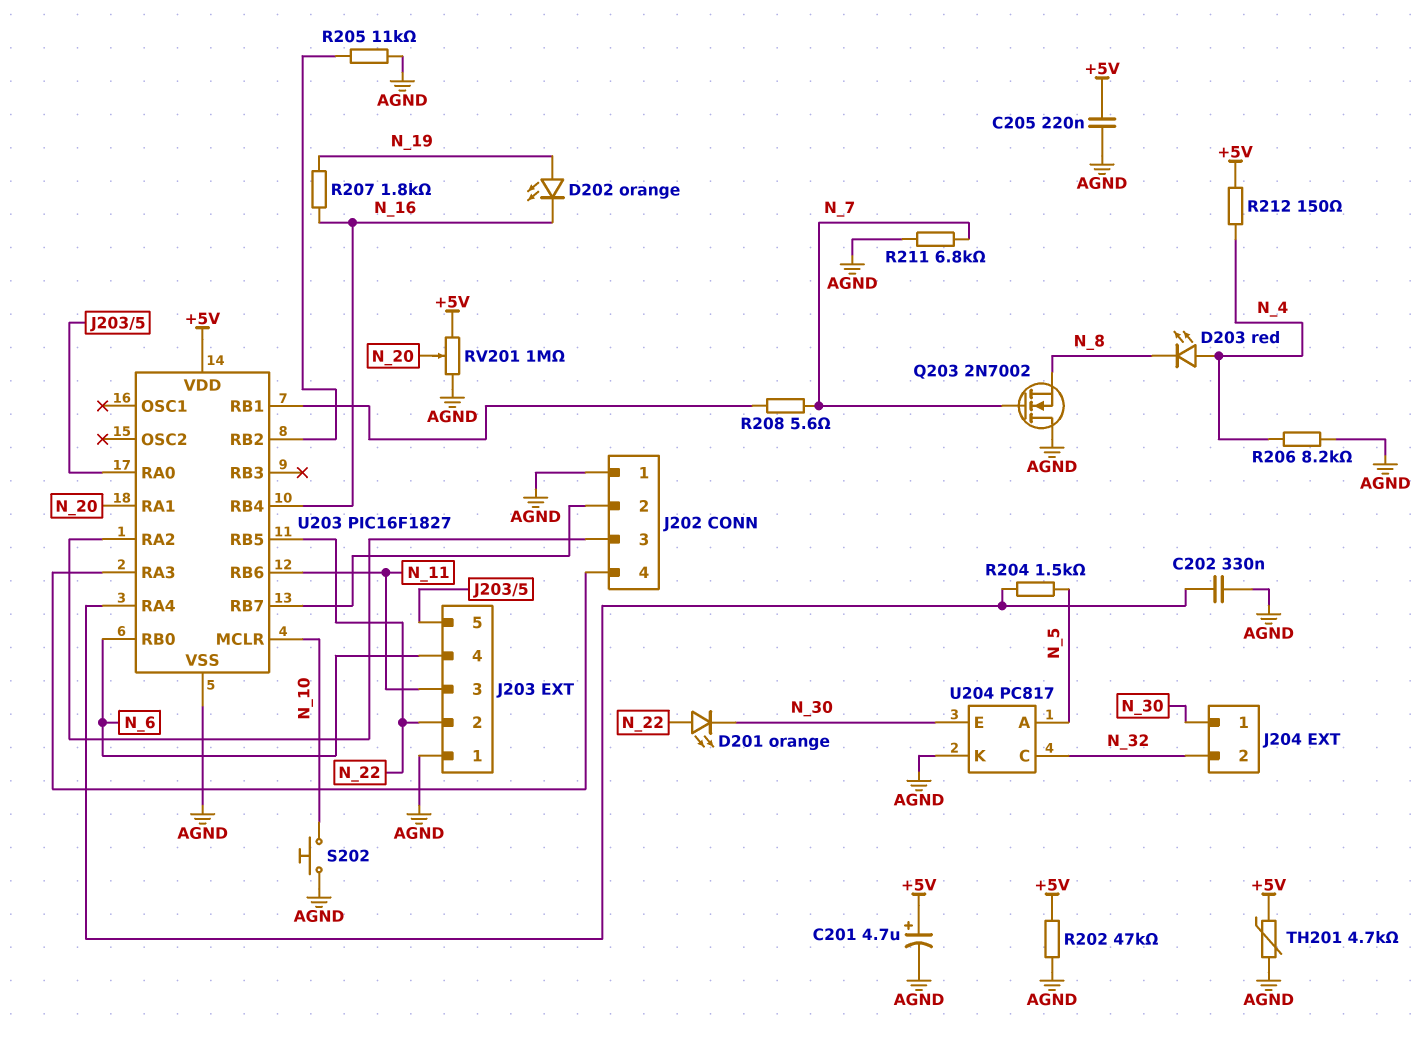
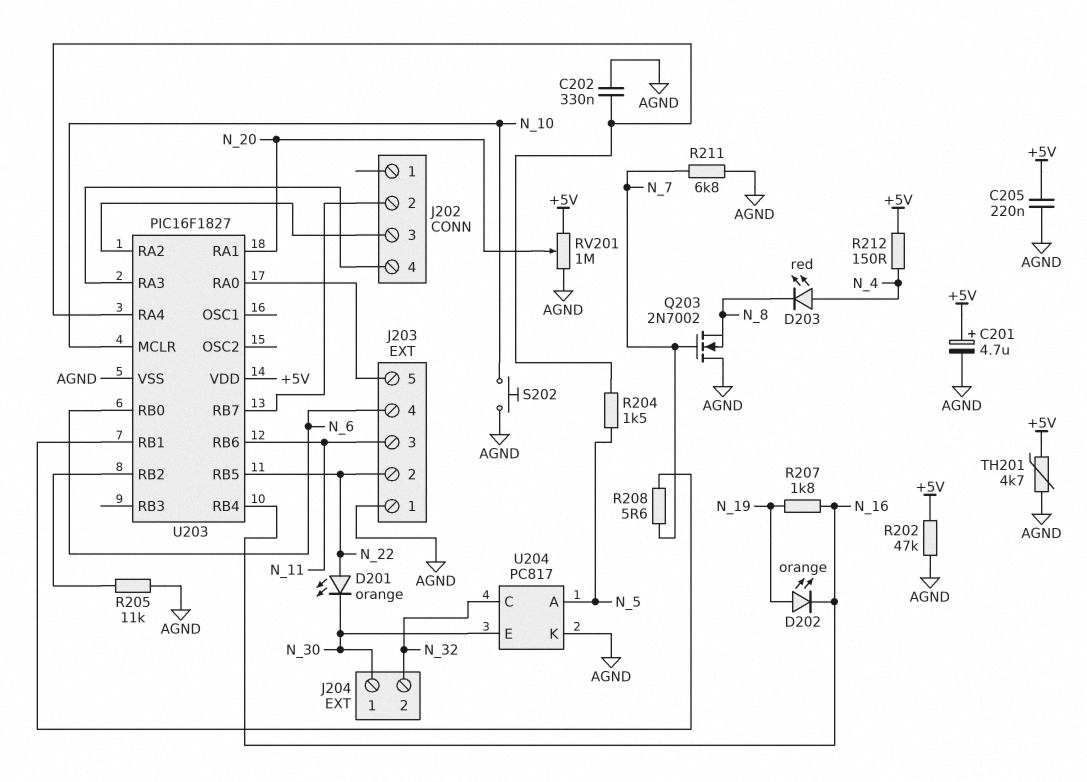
J202 pin 1: AGND -> none
R206: 8.2k (AGND, N_4) -> none

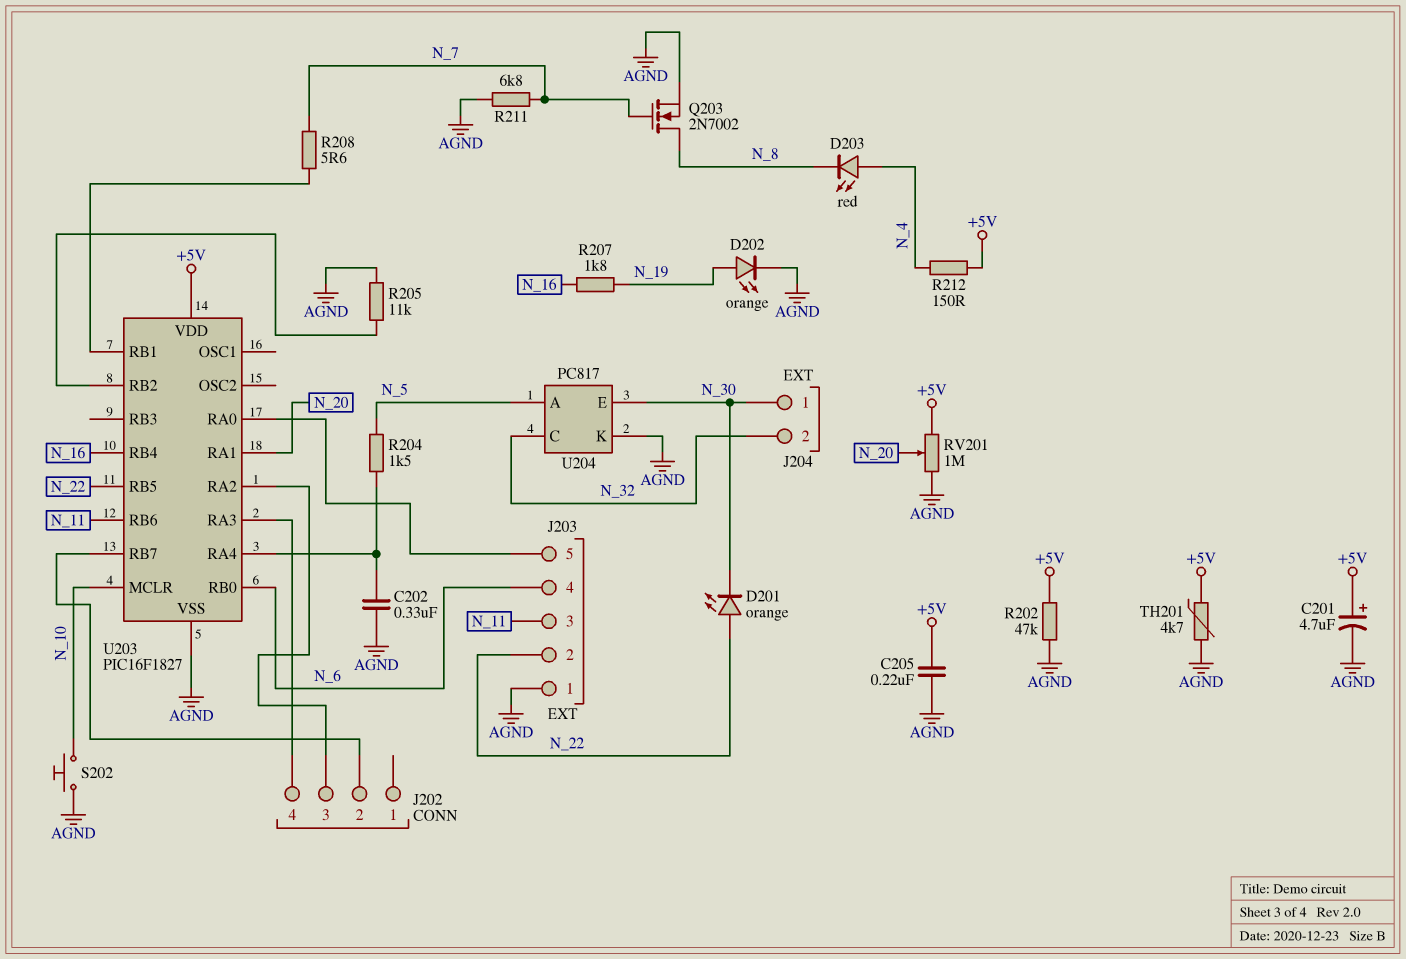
D202: LED orange (A N_19, K N_16) -> LED orange (A N_19, K AGND)
Q203: NMOS 2N7002 (G N_7, D AGND, S N_8) -> NMOS 2N7002 (G N_7, D N_8, S AGND)

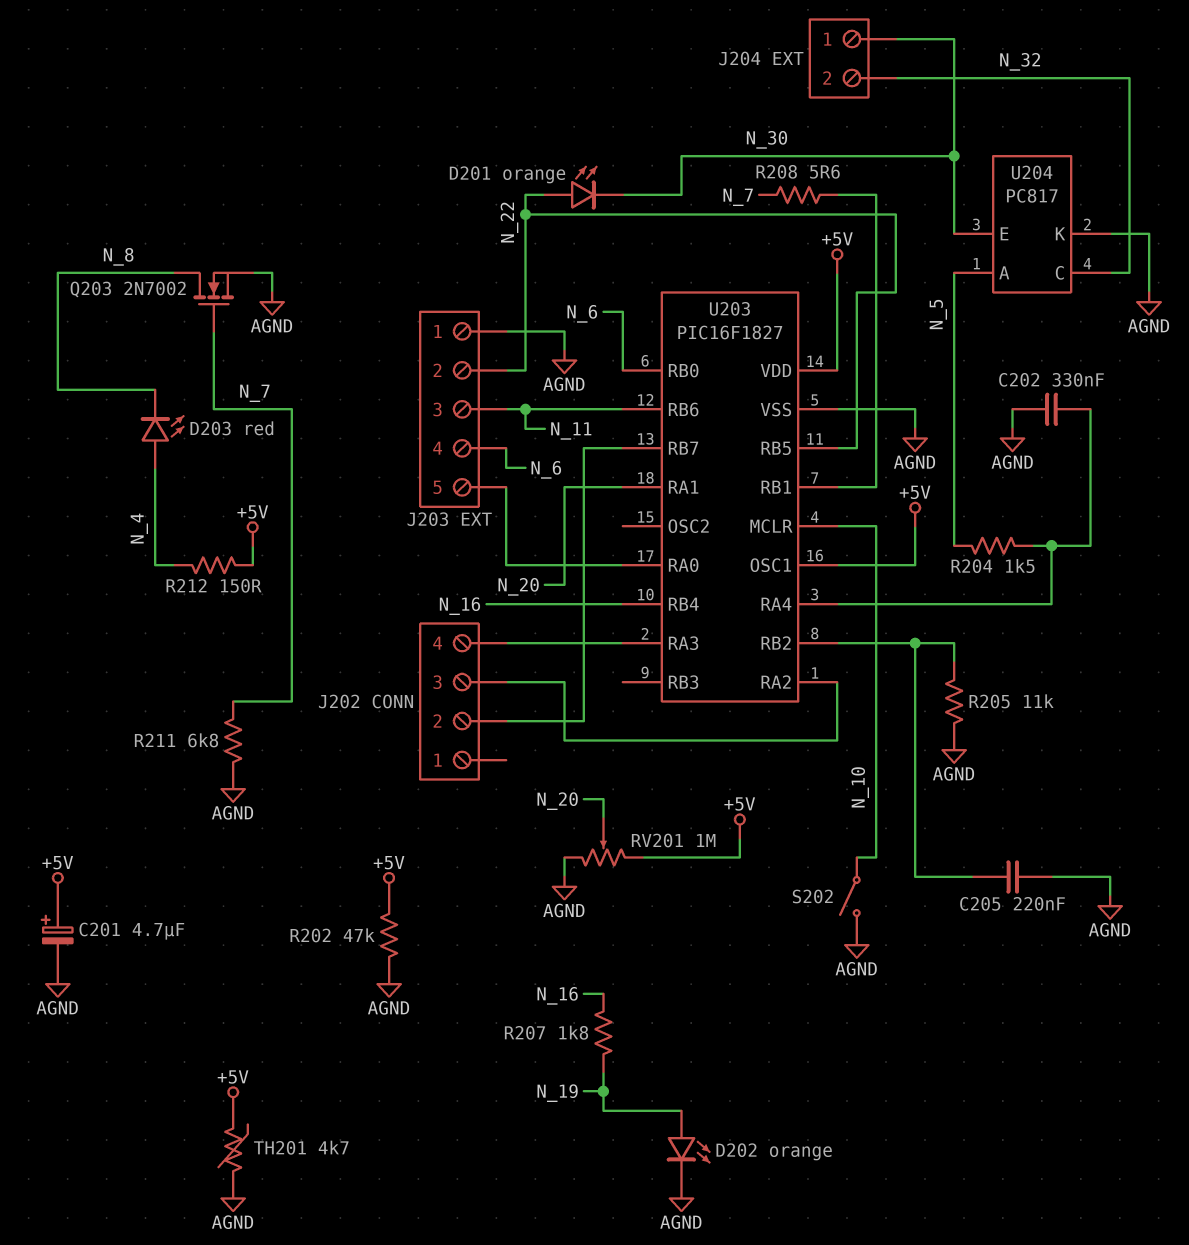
C205: 220nF (+5V, AGND) -> 220nF (AGND, U203/RB2)
S202: button (AGND, N_10) -> switch (AGND, N_10)
U203 pin OSC1: none -> +5V

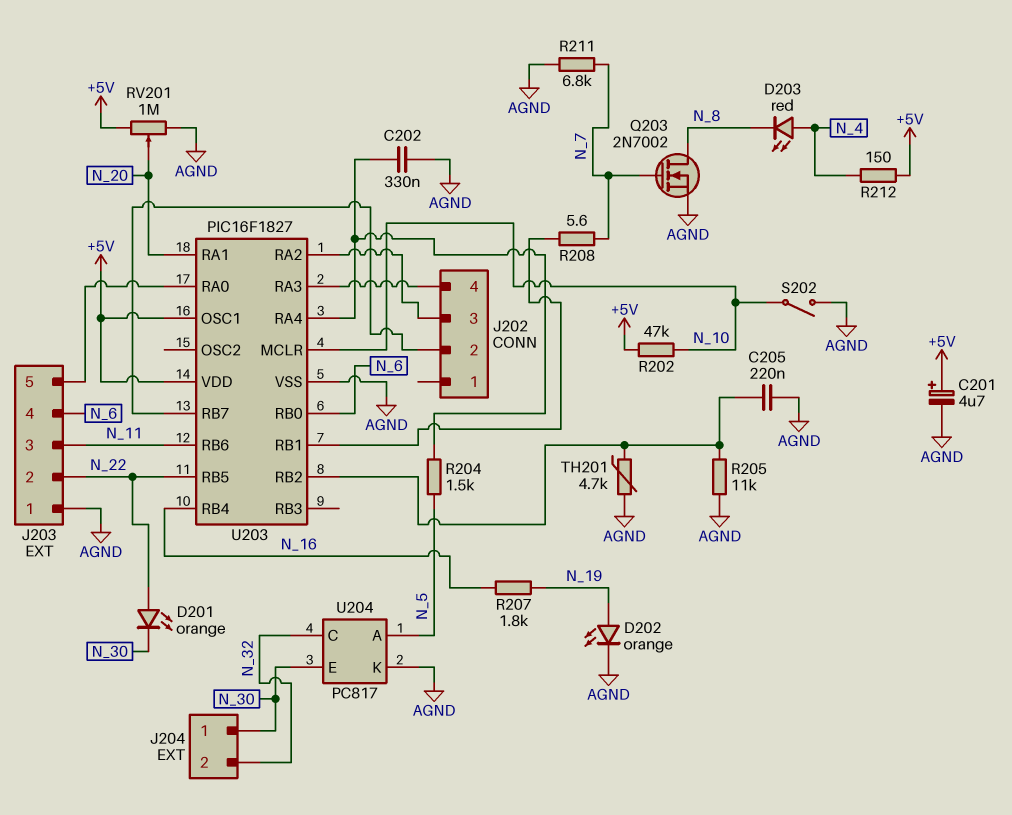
R202: 47k (+5V, AGND) -> 47k (+5V, N_10)
TH201: 4.7k (+5V, AGND) -> 4.7k (AGND, U203/RB2)

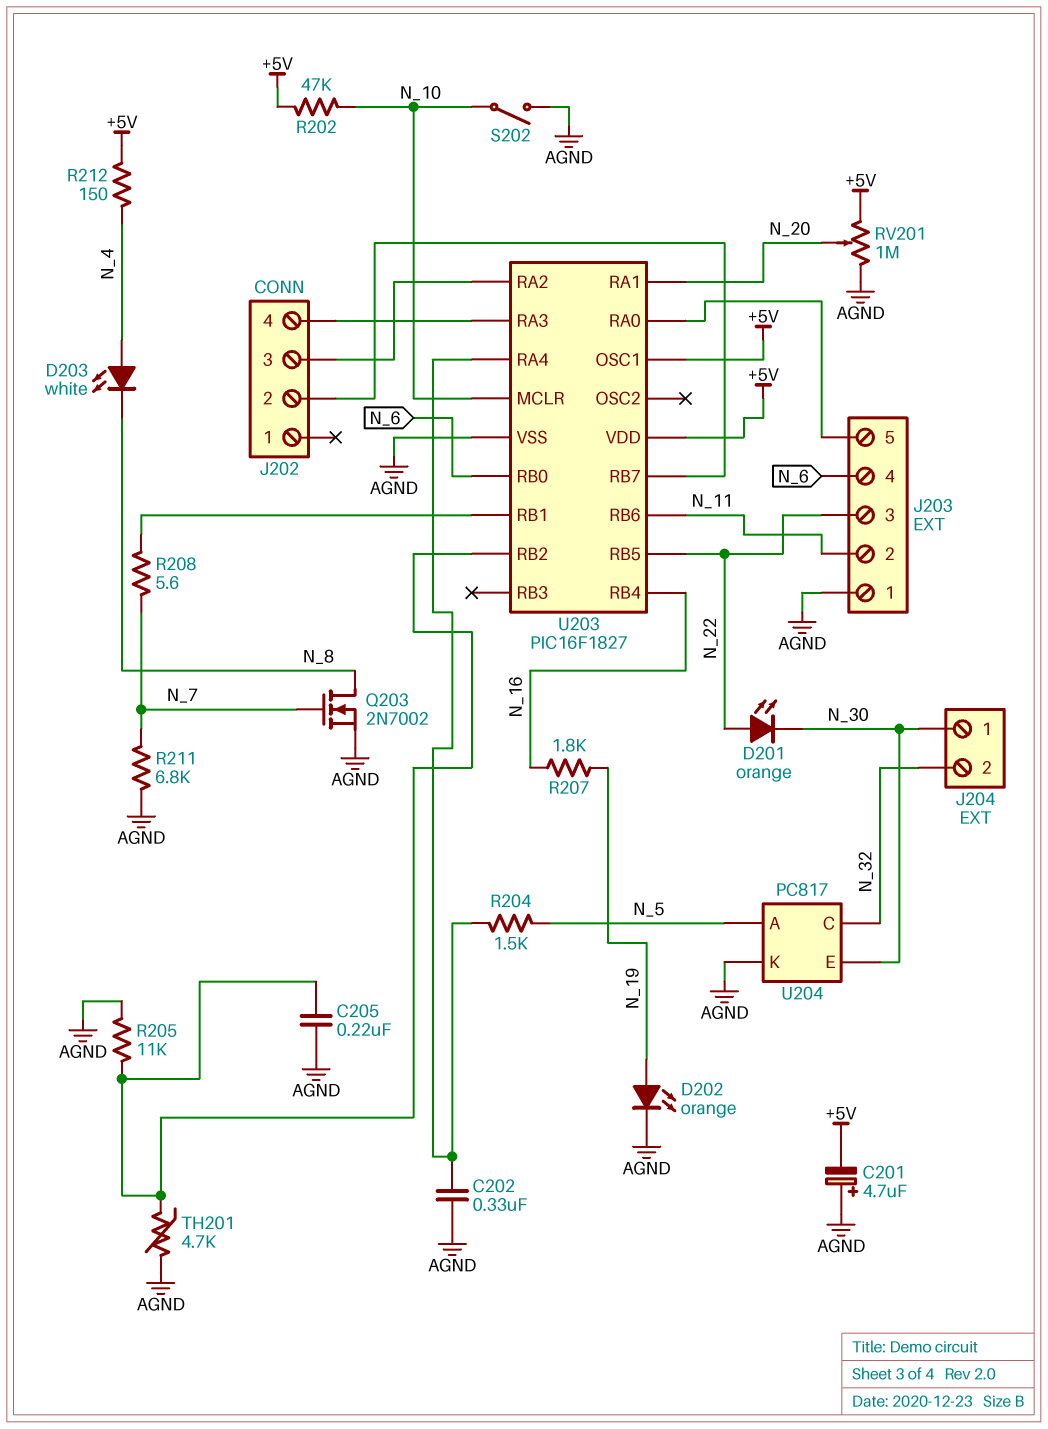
C201: 4.7uF (plus +5V, minus AGND) -> 4.7uF (plus AGND, minus +5V)
D203: LED red (A N_4, K N_8) -> LED white (A N_4, K N_8)
J203 pin 2: N_22 -> N_11
J203 pin 3: N_11 -> N_22

